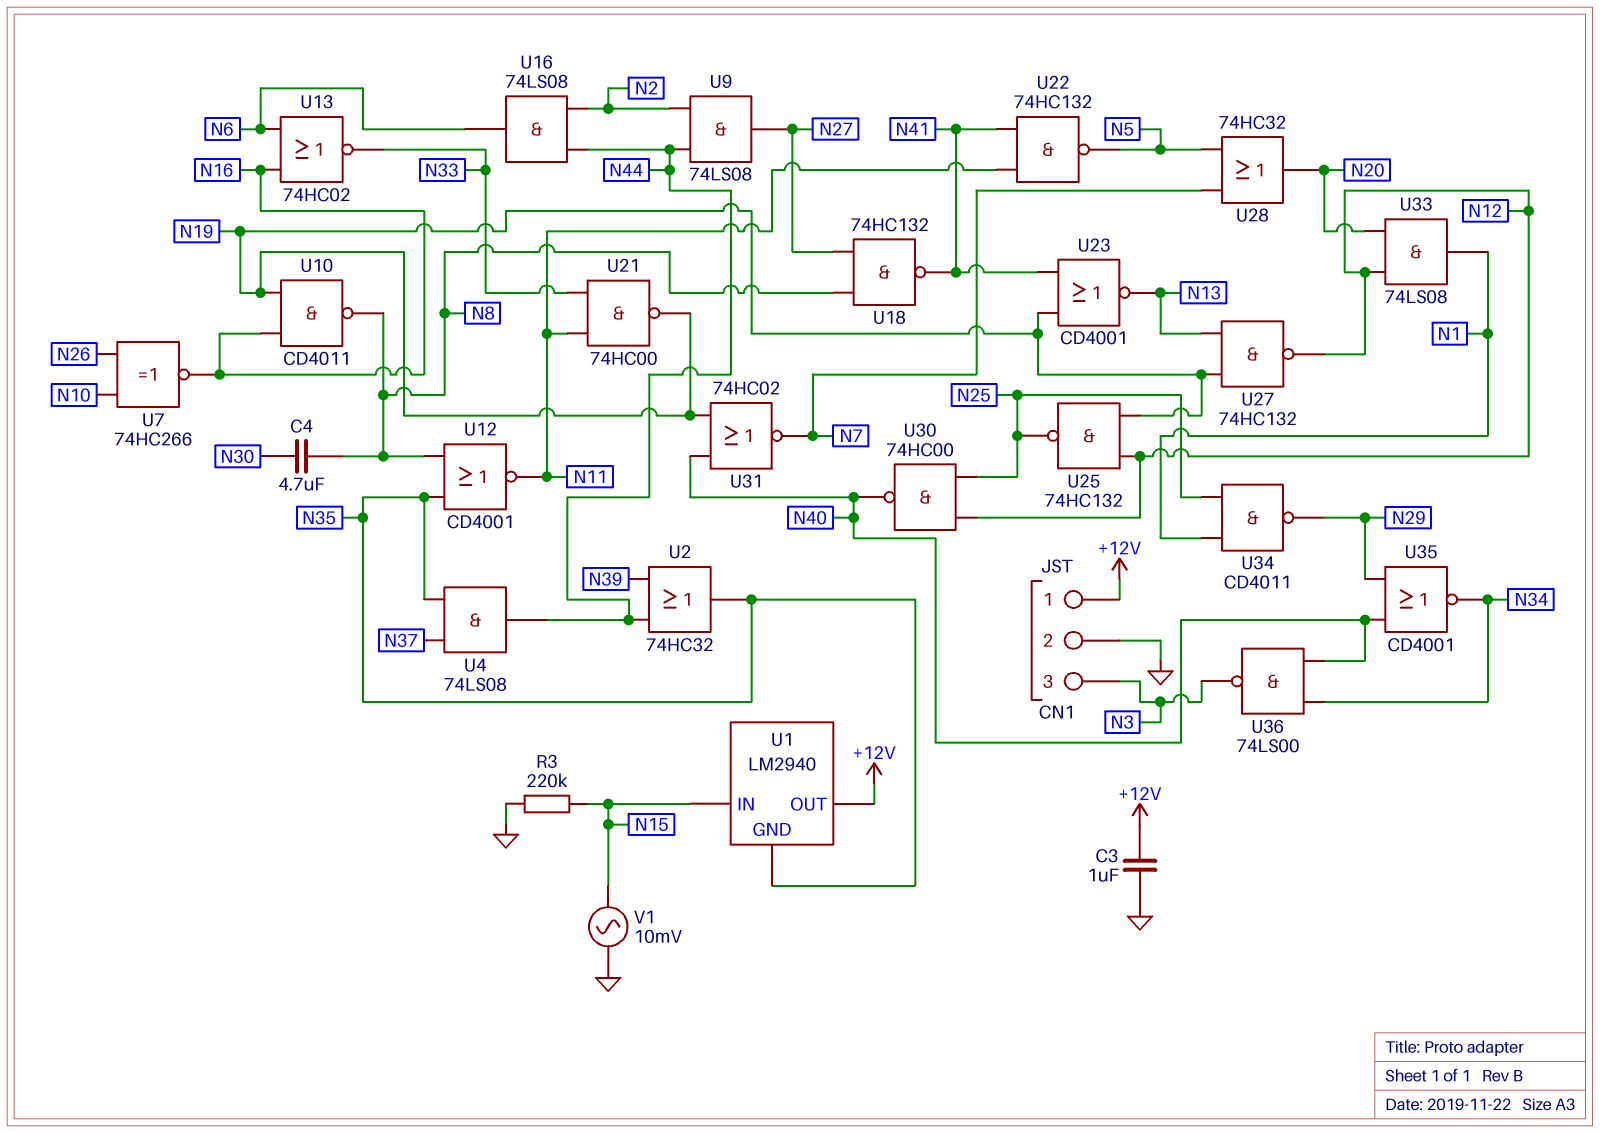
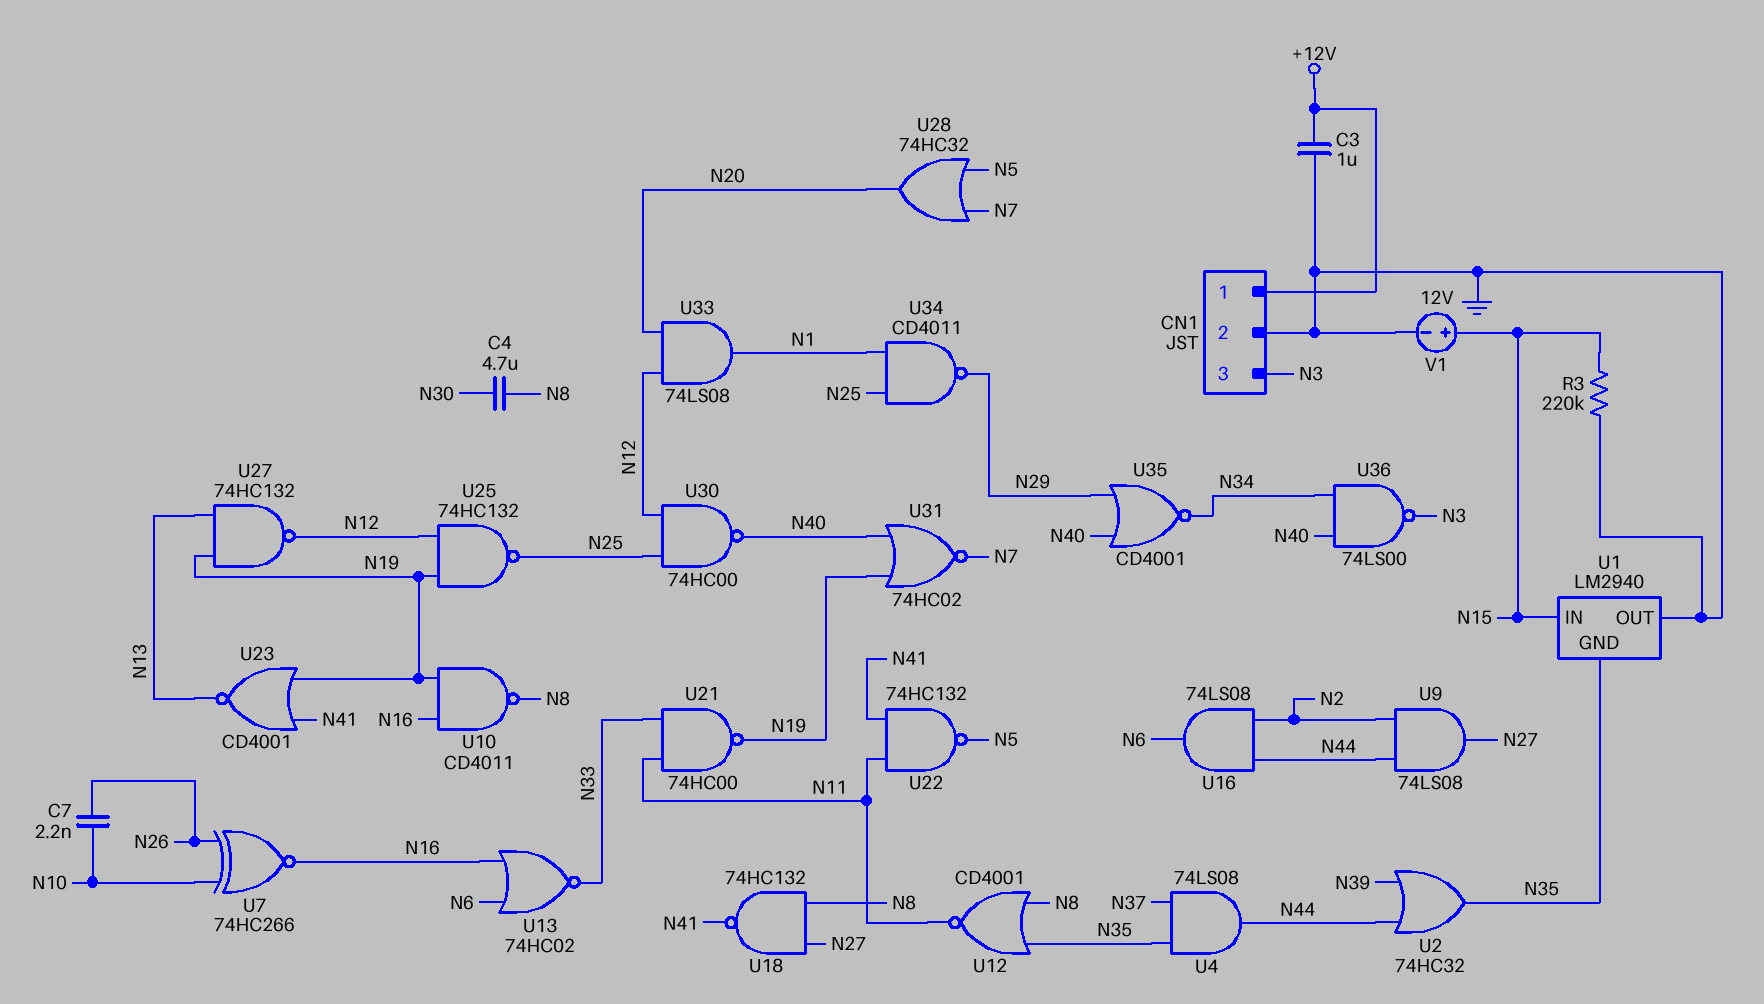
C7: none -> 2.2nF (N10, N26)
U1 pin OUT: +12V -> GND
V1: AC 10mV (GND, N15) -> 12V (plus N15, minus GND)

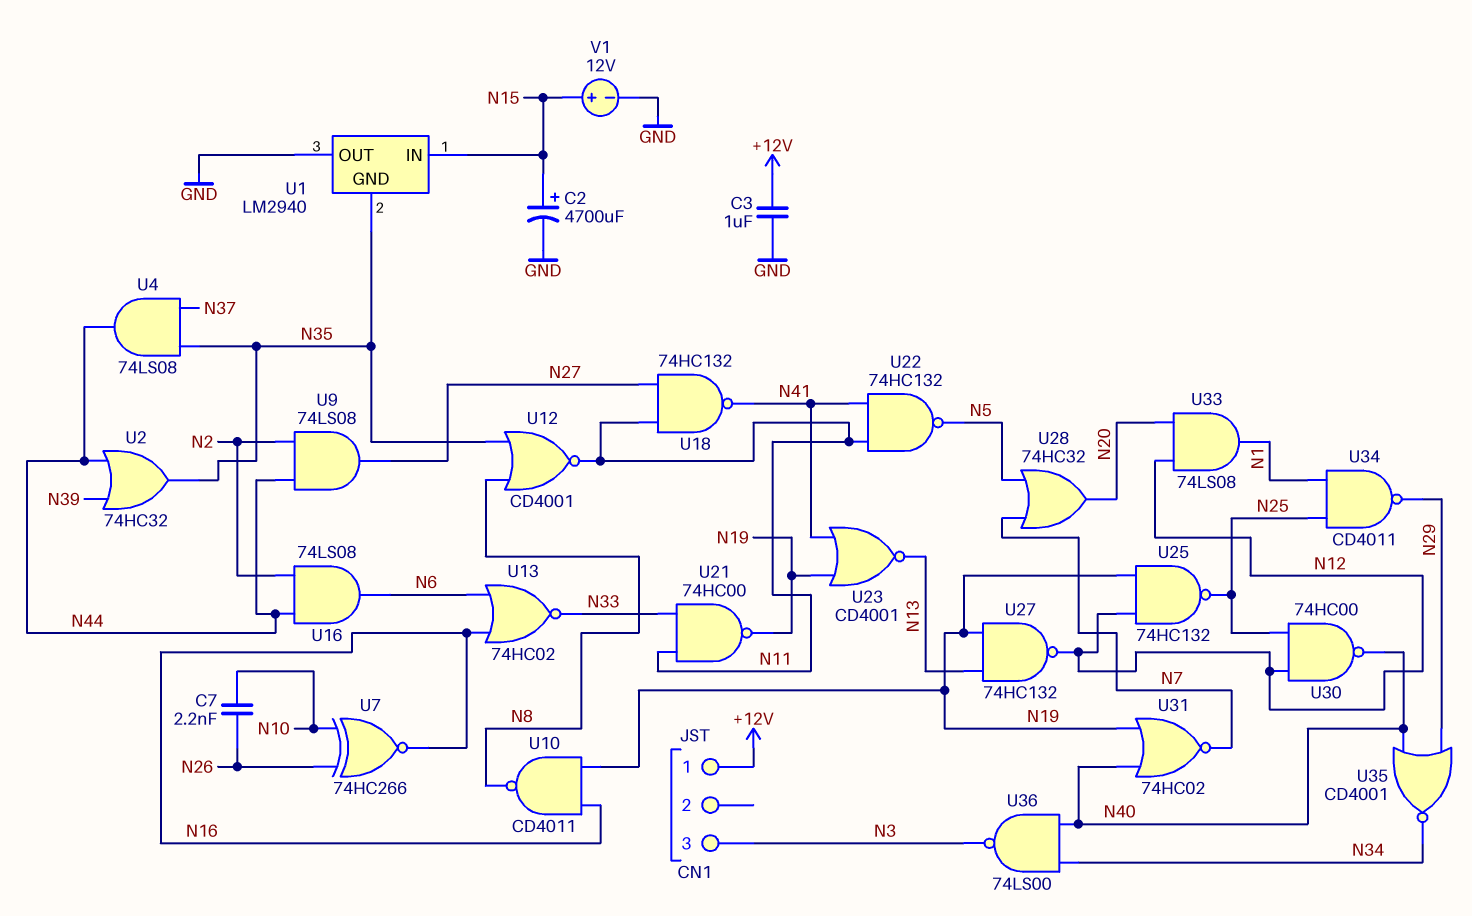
C2: none -> 4700uF (plus N15, minus GND)
C4: 4.7uF (N8, N30) -> none
CN1 pin 2: GND -> none
R3: 220k (GND, N15) -> none
U18: NAND 74HC132 (in N8, in N27, out N41) -> NAND 74HC132 (in N11, in N27, out N41)

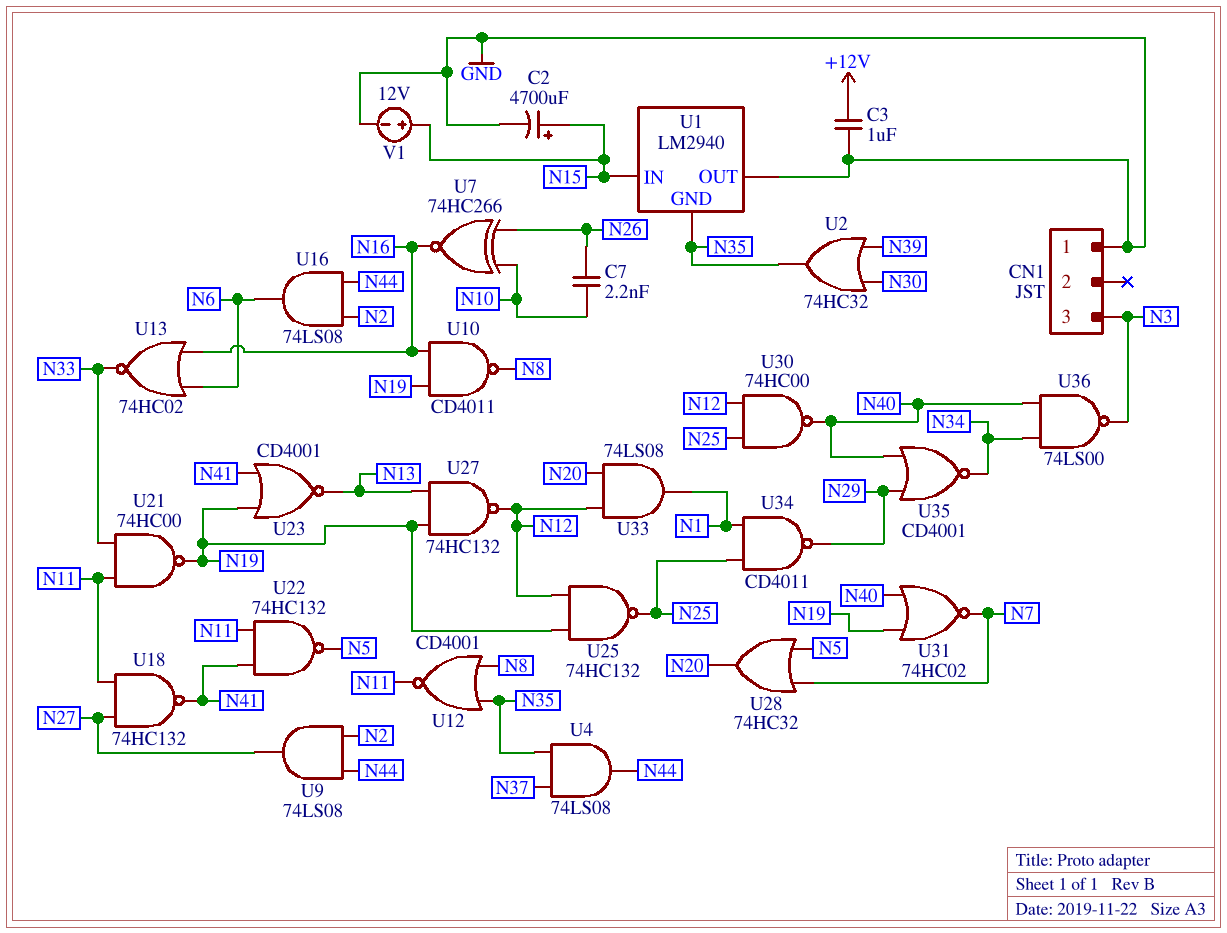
CN1 pin 1: +12V -> GND
U2: OR 74HC32 (in N39, in N44, out N35) -> OR 74HC32 (in N30, in N39, out N35)

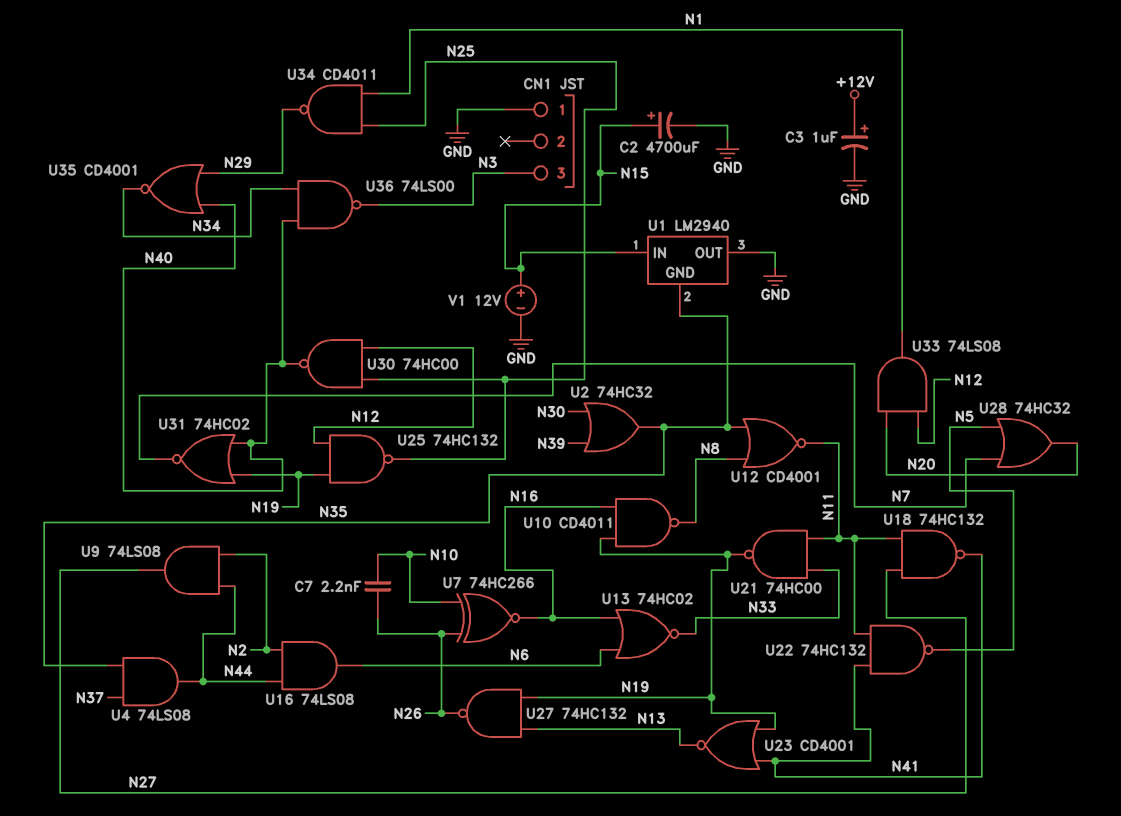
C3: 1uF (+12V, GND) -> 1uF (plus +12V, minus GND)
U27: NAND 74HC132 (in N13, in N19, out N12) -> NAND 74HC132 (in N13, in N19, out N26)

